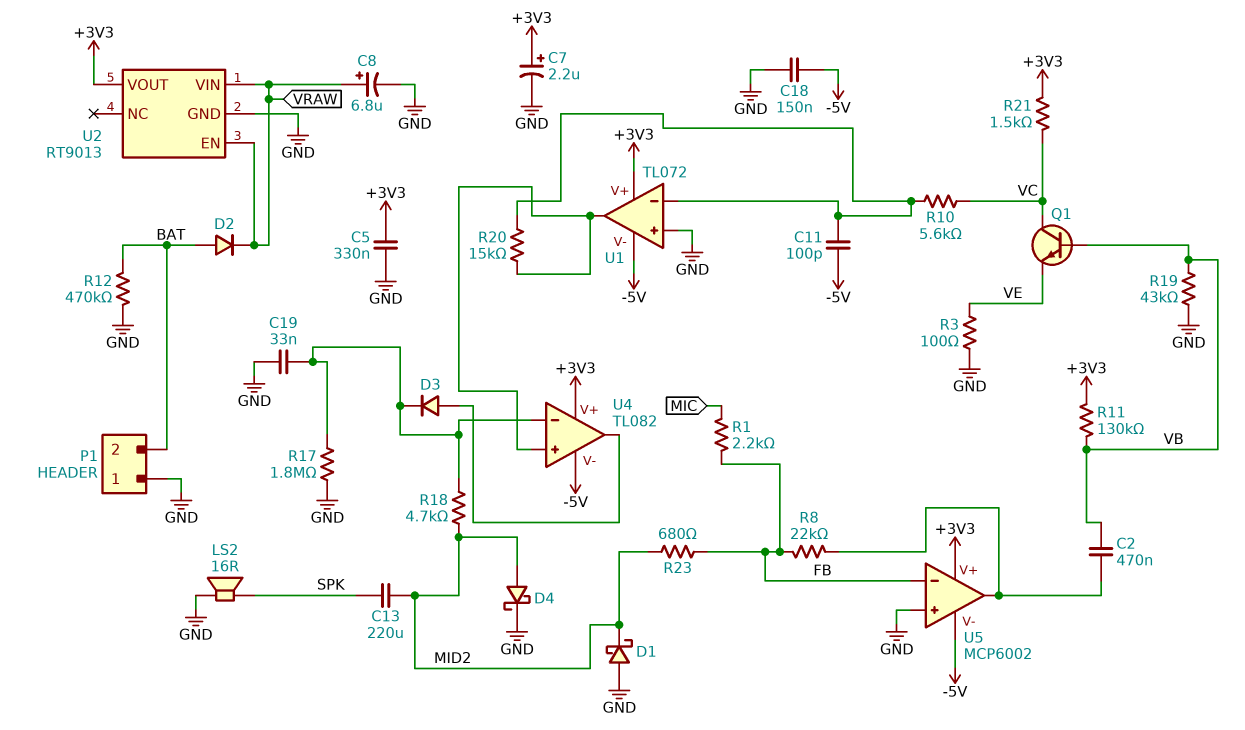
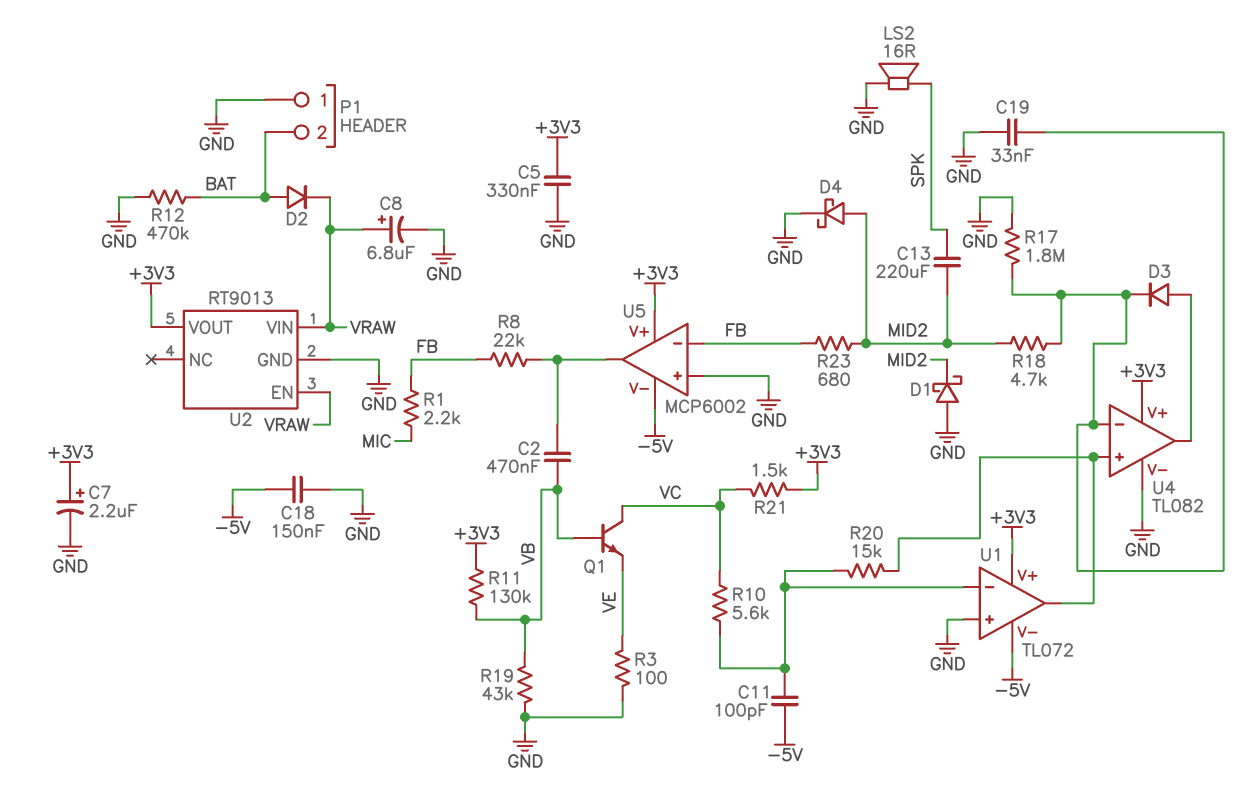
U4 pin V-: -5V -> GND

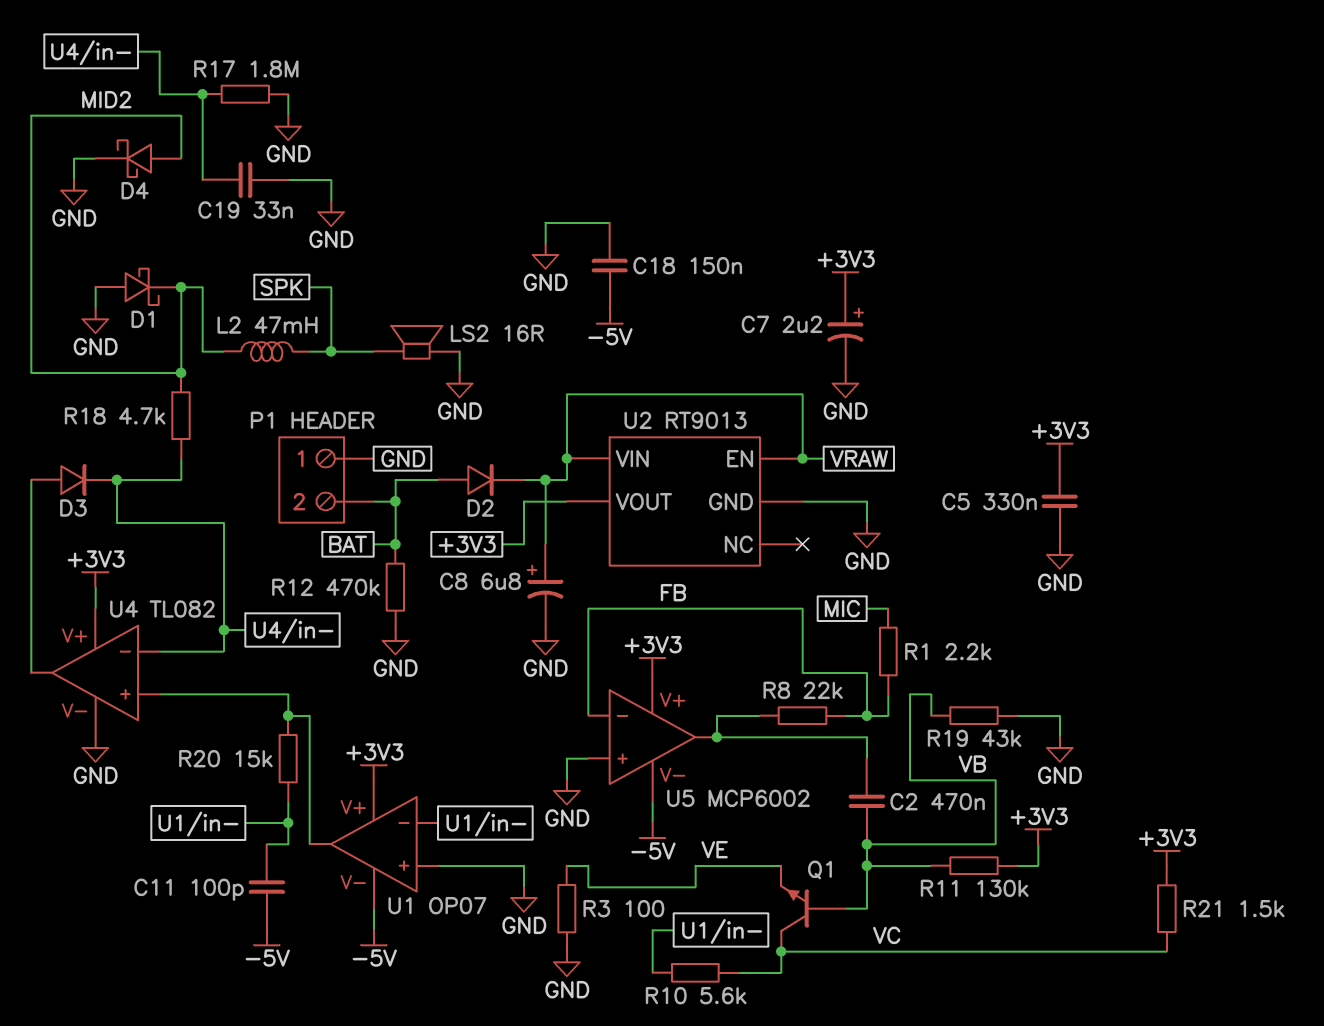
C13: 220uF (MID2, SPK) -> none
L2: none -> 47mH (MID2, SPK)
R23: 680 (FB, MID2) -> none
U1: TL072 -> OP07

